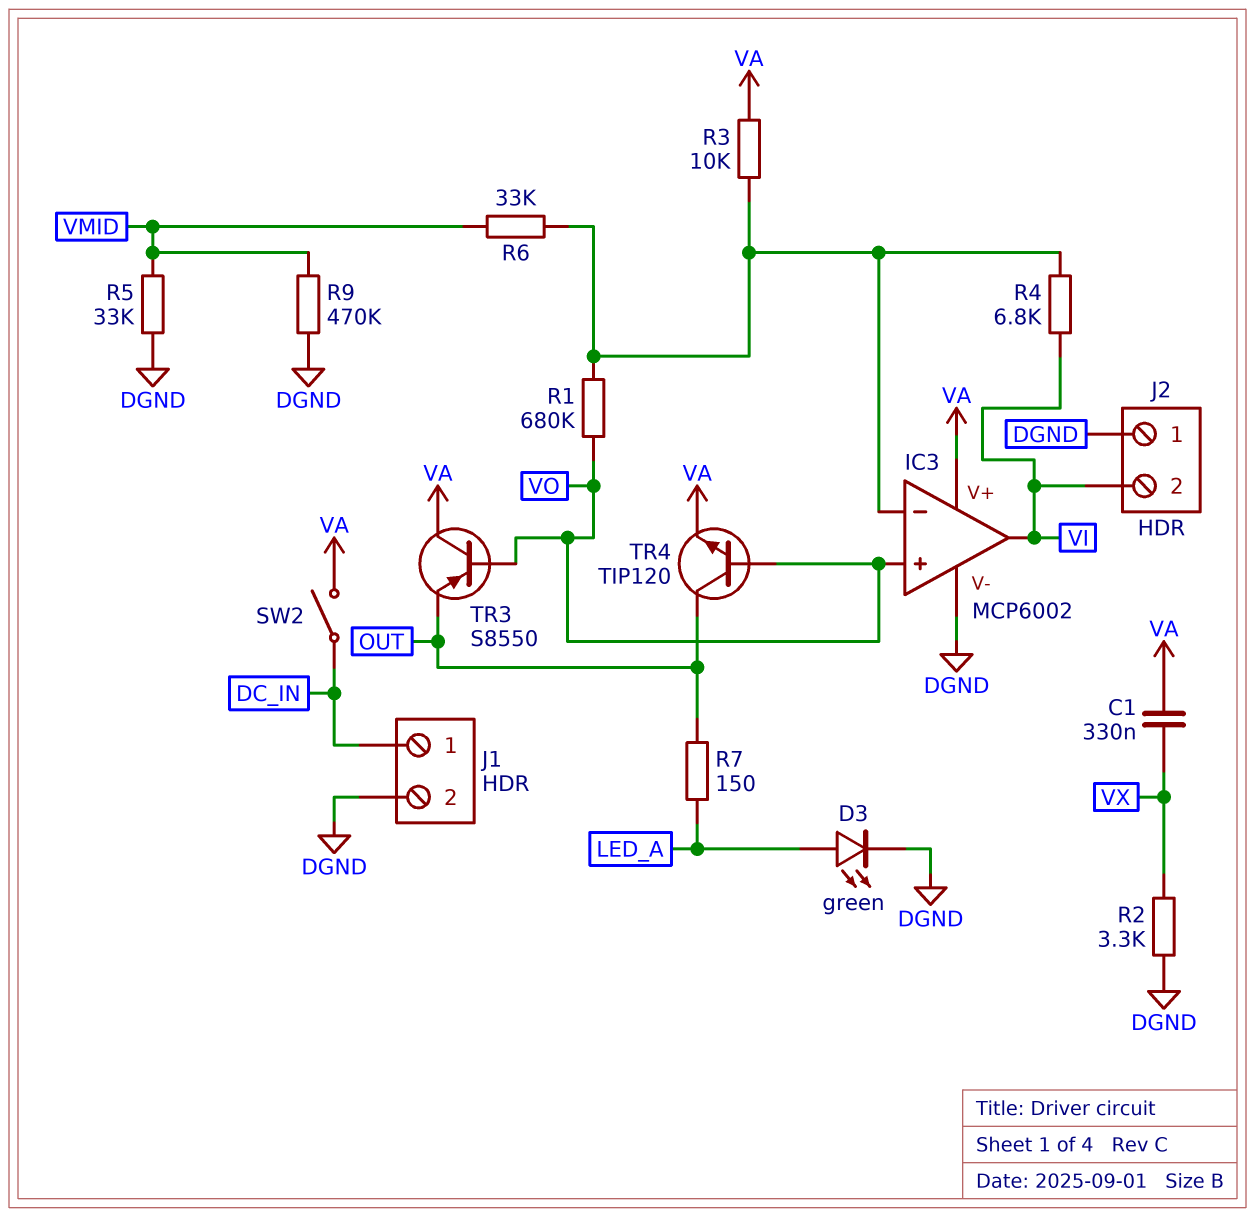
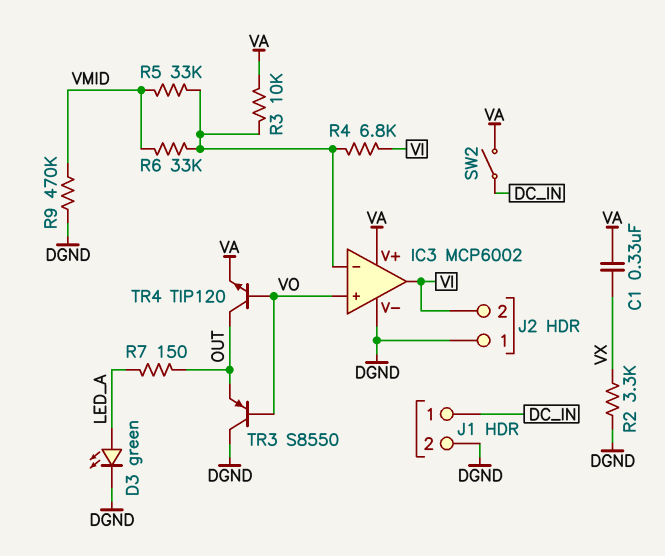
R1: 680k (IC3/in-, VO) -> none
R5: 33k (DGND, VMID) -> 33k (IC3/in-, VMID)
TR3: PNP S8550 (B VO, C VA, E OUT) -> PNP S8550 (B VO, C DGND, E OUT)

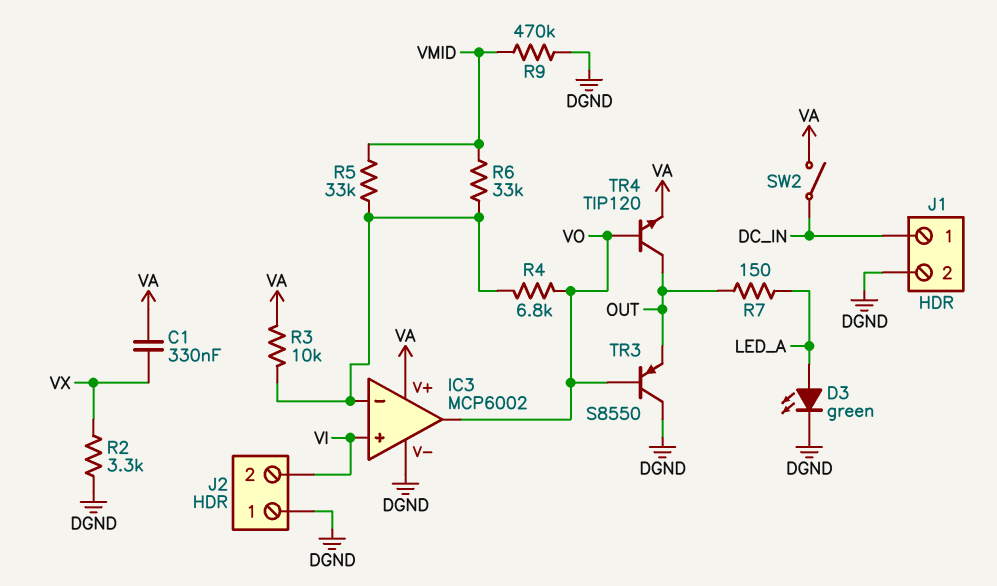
IC3 pin in+: VO -> VI
IC3 pin out: VI -> VO
R4: 6.8k (IC3/in-, VI) -> 6.8k (IC3/in-, VO)

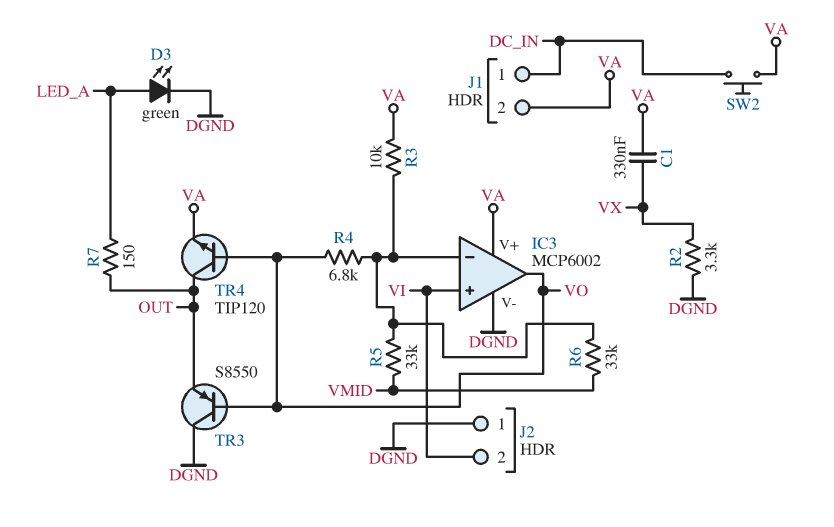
J1 pin 2: DGND -> VA
R9: 470k (DGND, VMID) -> none
SW2: switch (DC_IN, VA) -> button (DC_IN, VA)

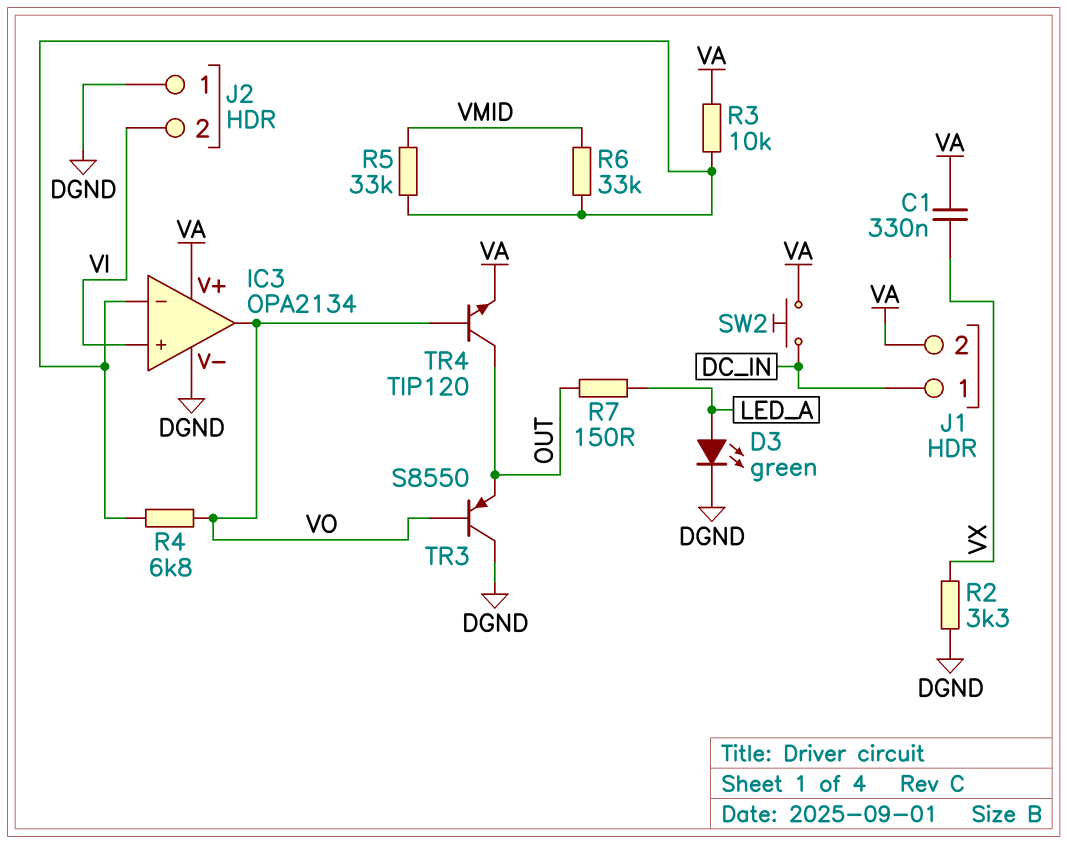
IC3: MCP6002 -> OPA2134

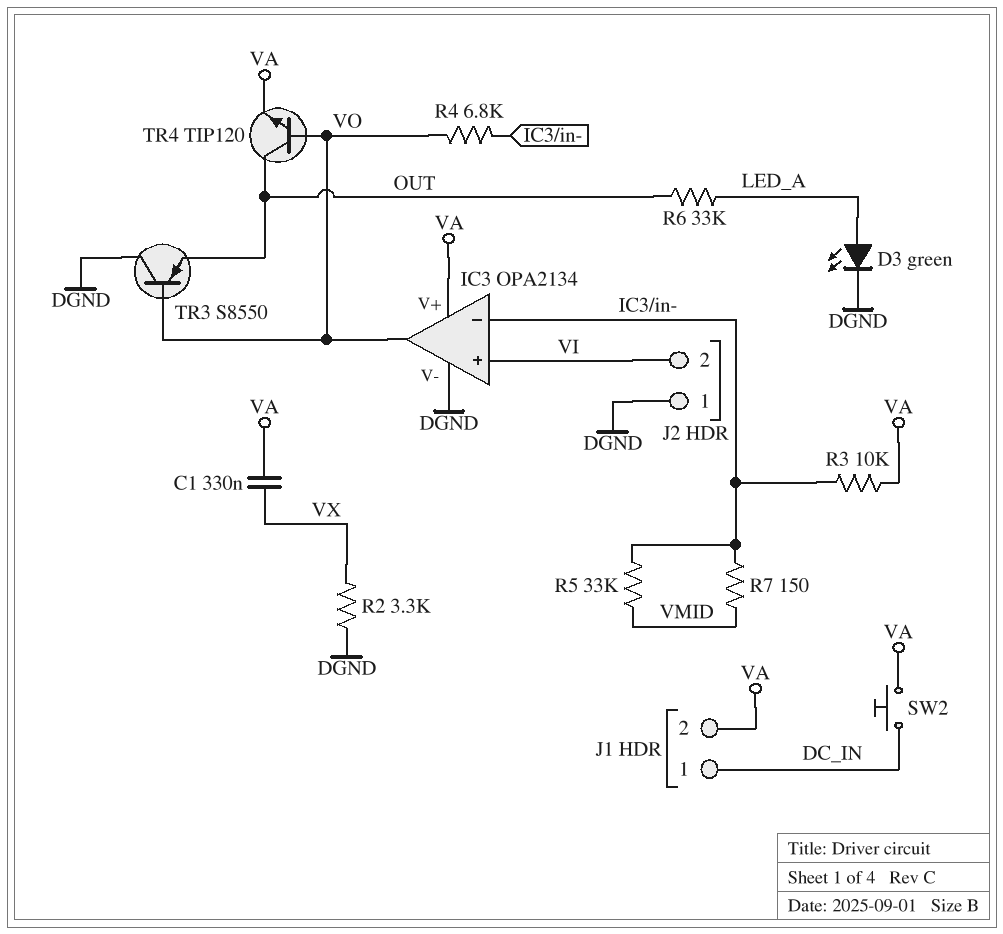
R6: 33k (IC3/in-, VMID) -> 33k (LED_A, OUT)
R7: 150 (LED_A, OUT) -> 150 (IC3/in-, VMID)

